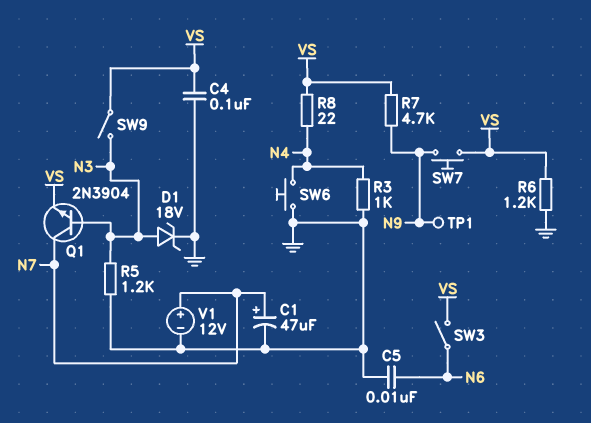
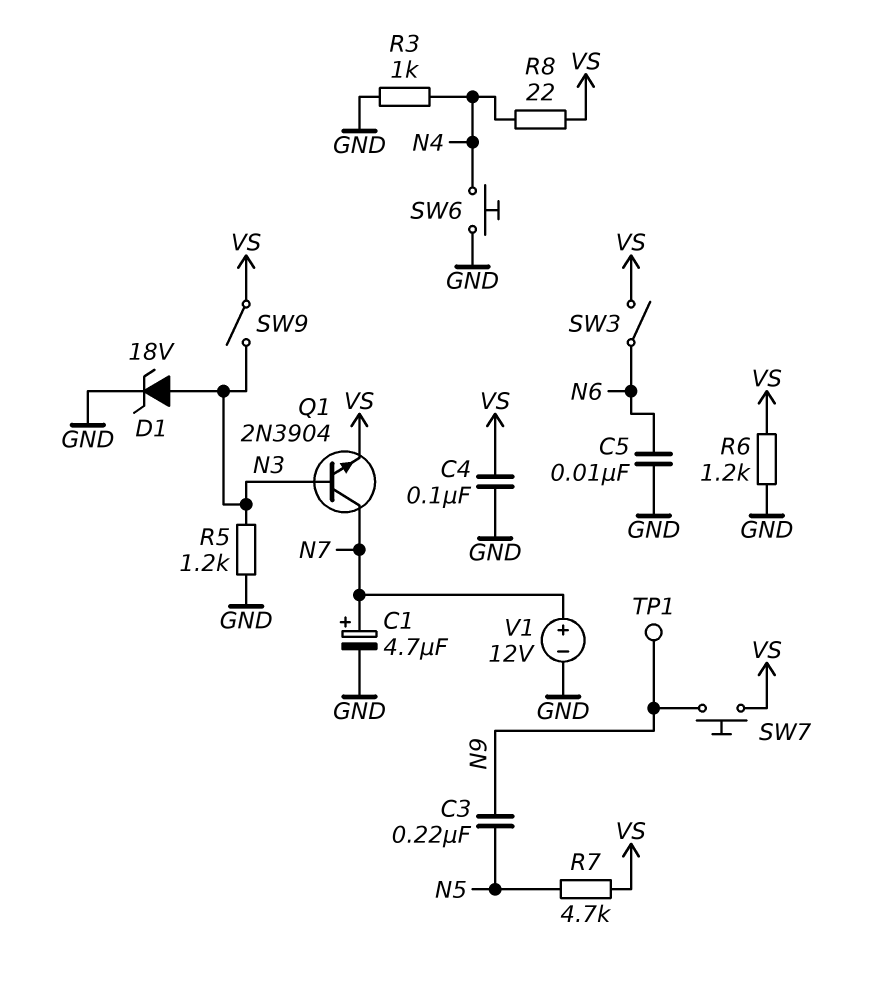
C1: 47uF (plus N7, minus GND) -> 4.7uF (plus N7, minus GND)
C3: none -> 220nF (N5, N9)
R7: 4.7k (N9, VS) -> 4.7k (N5, VS)

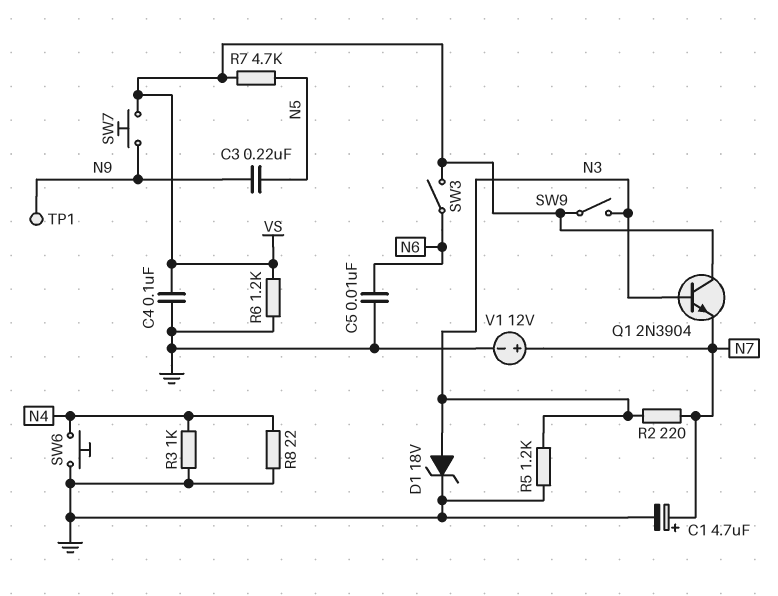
Q1: NPN 2N3904 (B N3, C N7, E VS) -> NPN 2N3904 (B N3, C VS, E N7)
R2: none -> 220 (N3, N7)
R8: 22 (N4, VS) -> 22 (GND, N4)

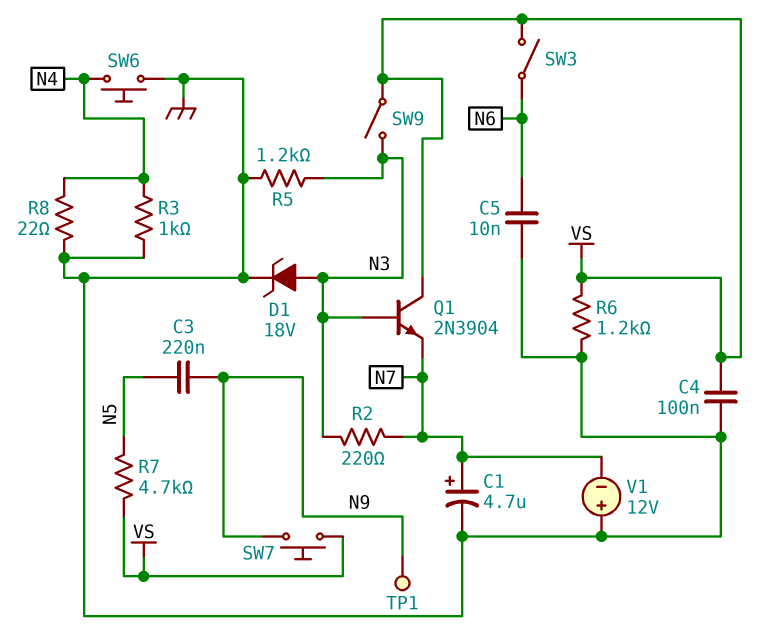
V1: 12V (plus N7, minus GND) -> 12V (plus GND, minus N7)

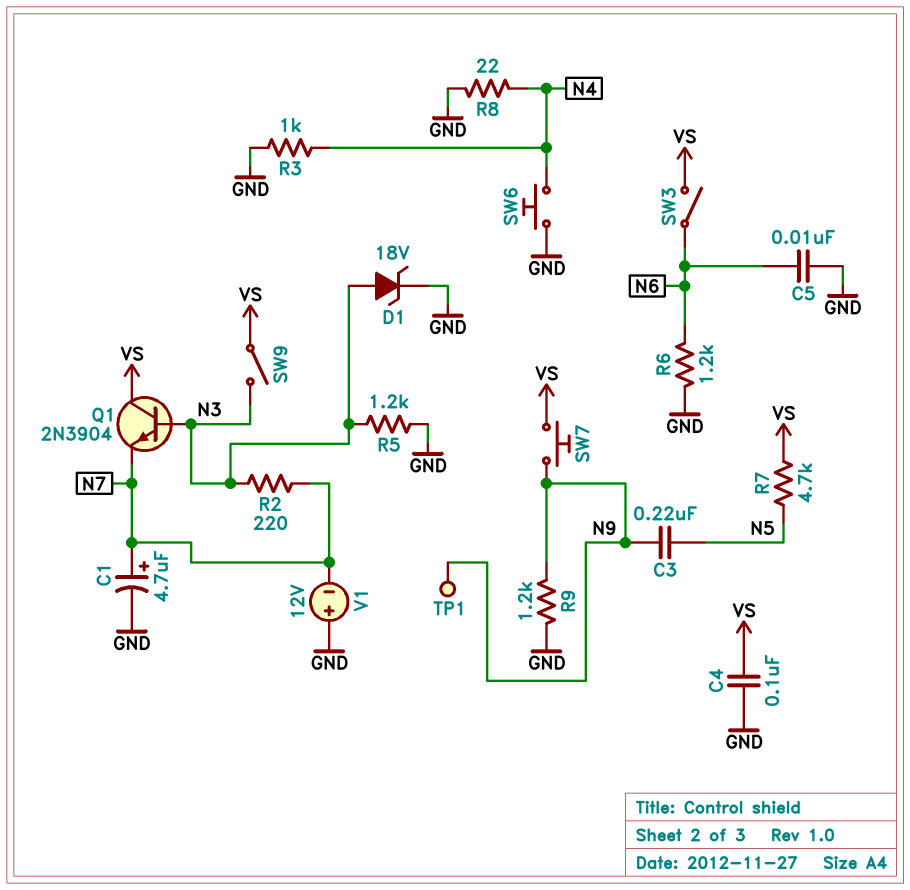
R6: 1.2k (GND, VS) -> 1.2k (GND, N6)
R9: none -> 1.2k (GND, N9)

